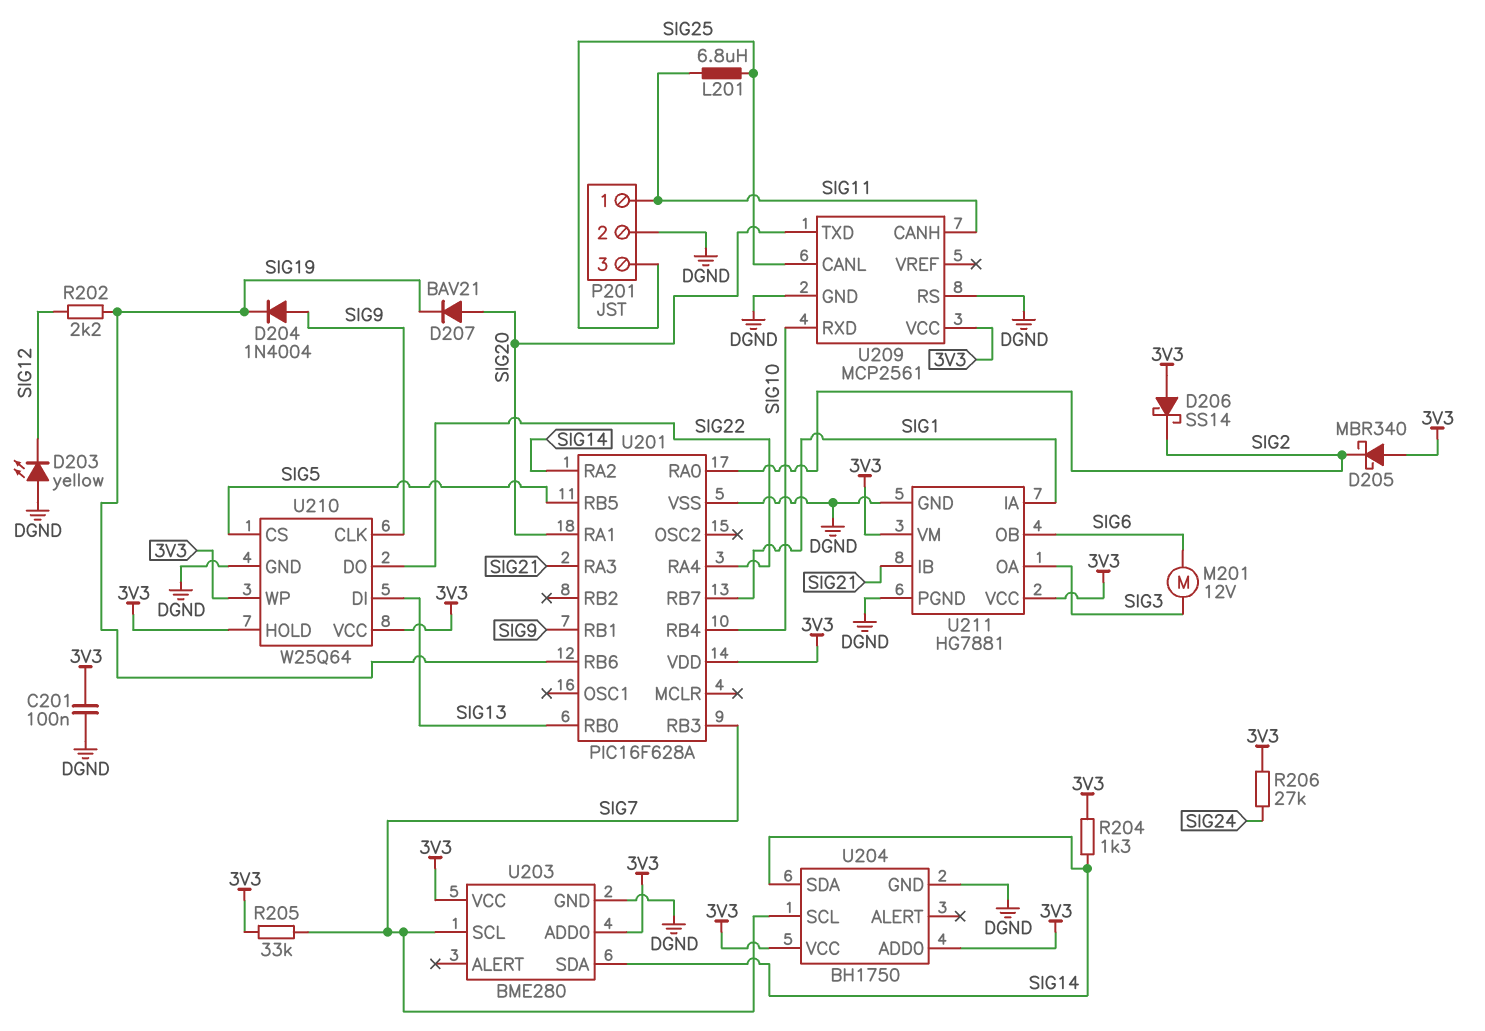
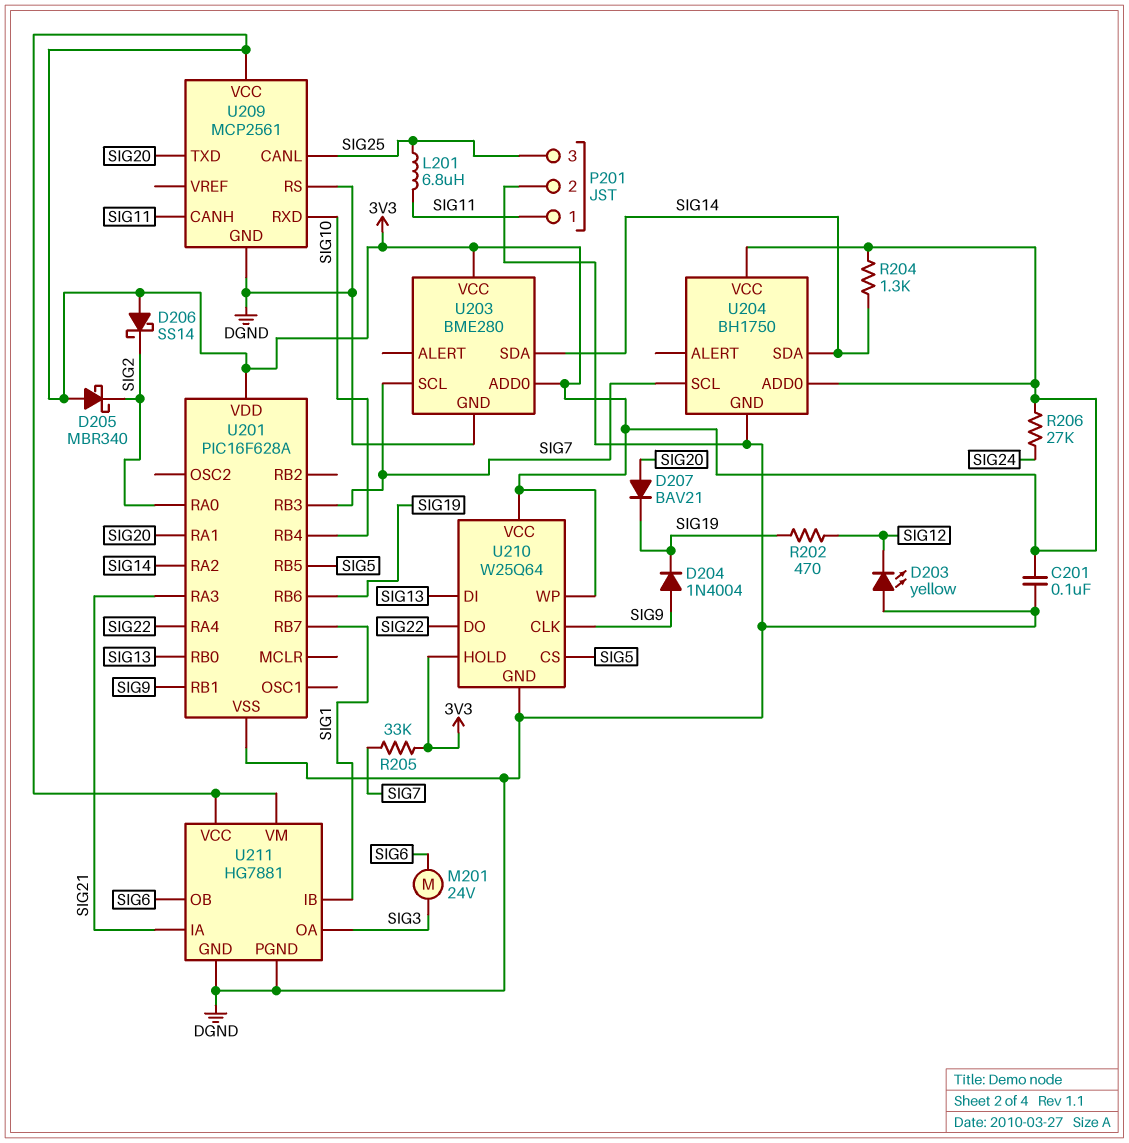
M201: motor 12V (SIG3, SIG6) -> motor 24V (SIG3, SIG6)
R202: 2.2k (SIG12, SIG19) -> 470 (SIG12, SIG19)
U211 pin IA: SIG1 -> SIG21
U211 pin IB: SIG21 -> SIG1

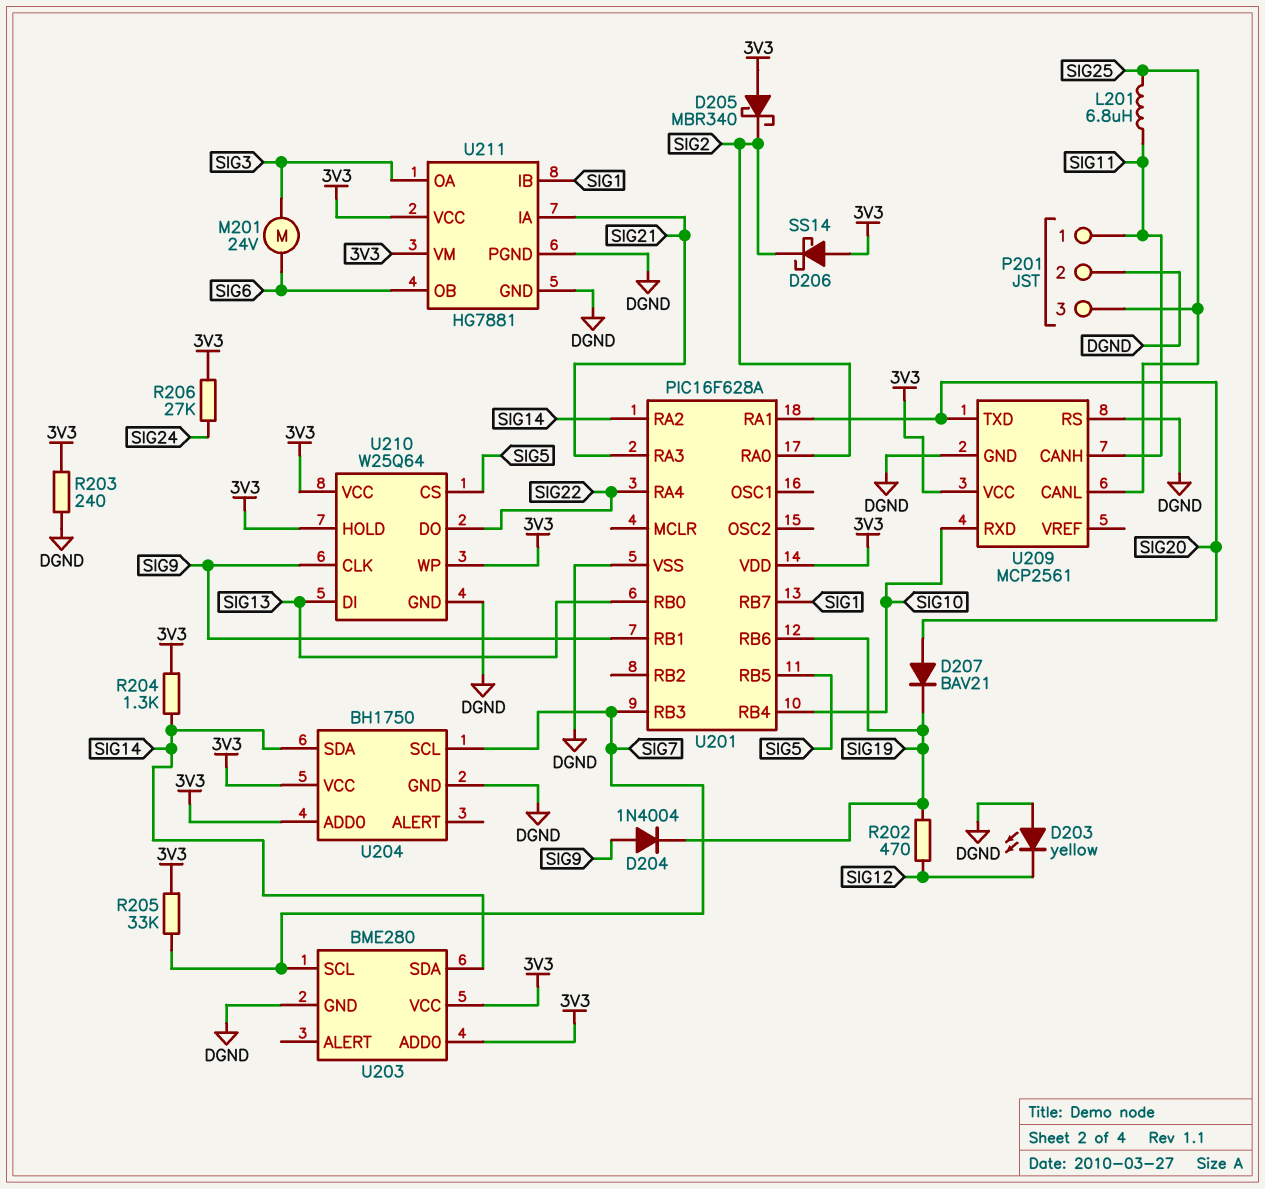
C201: 100nF (3V3, DGND) -> none
R203: none -> 240 (3V3, DGND)

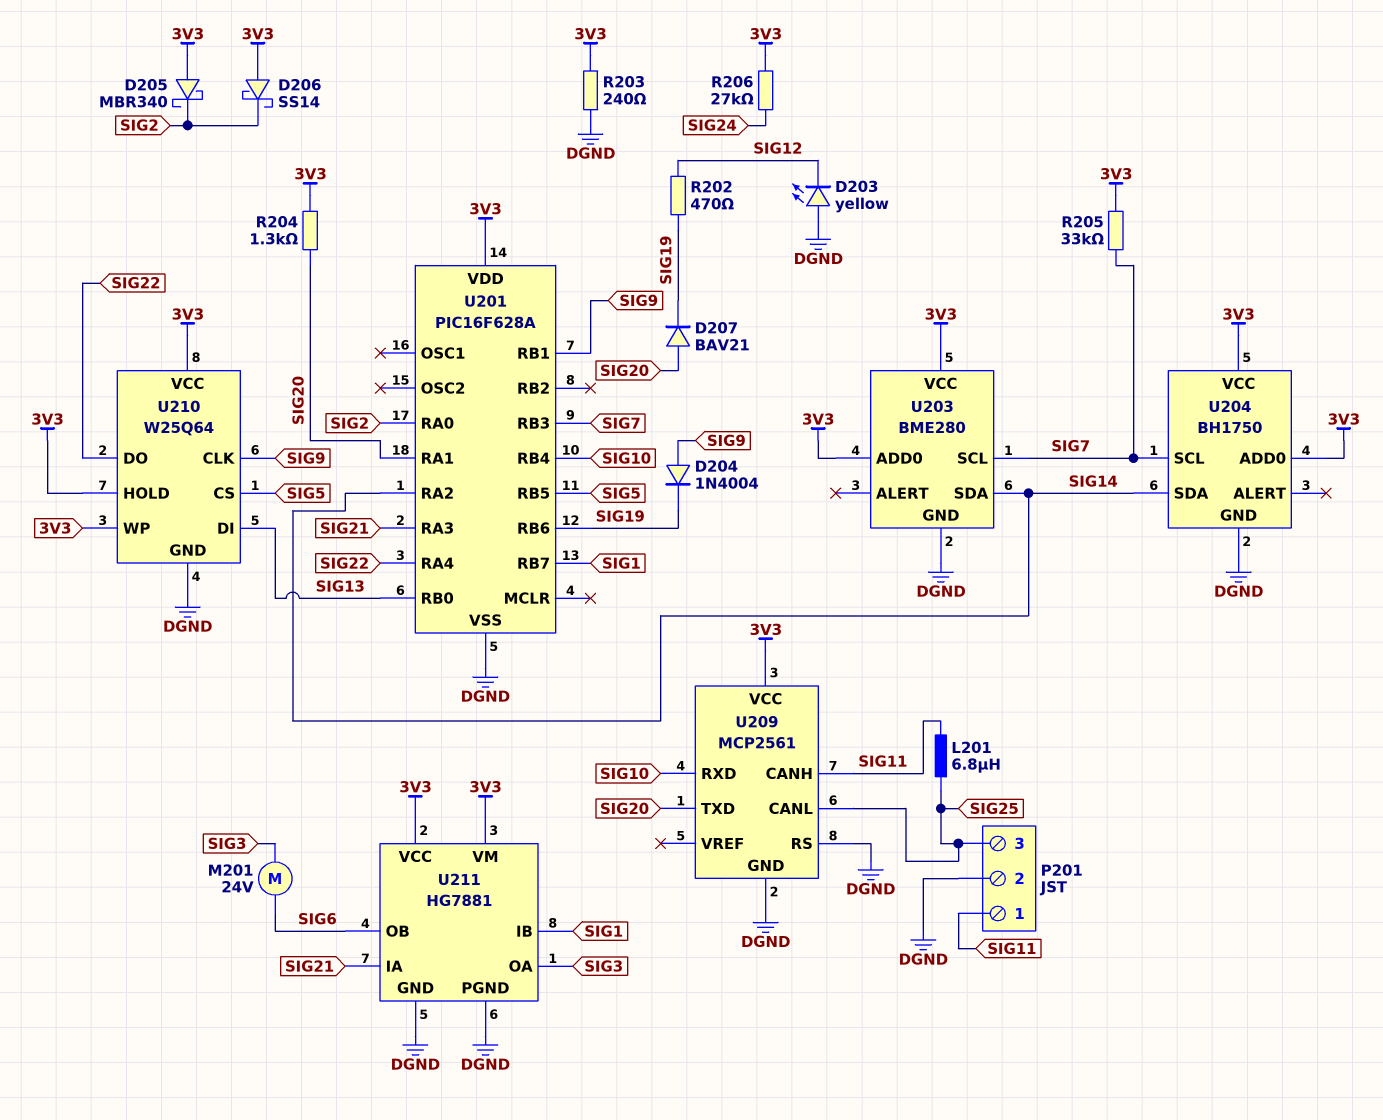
R204: 1.3k (3V3, SIG14) -> 1.3k (3V3, SIG20)

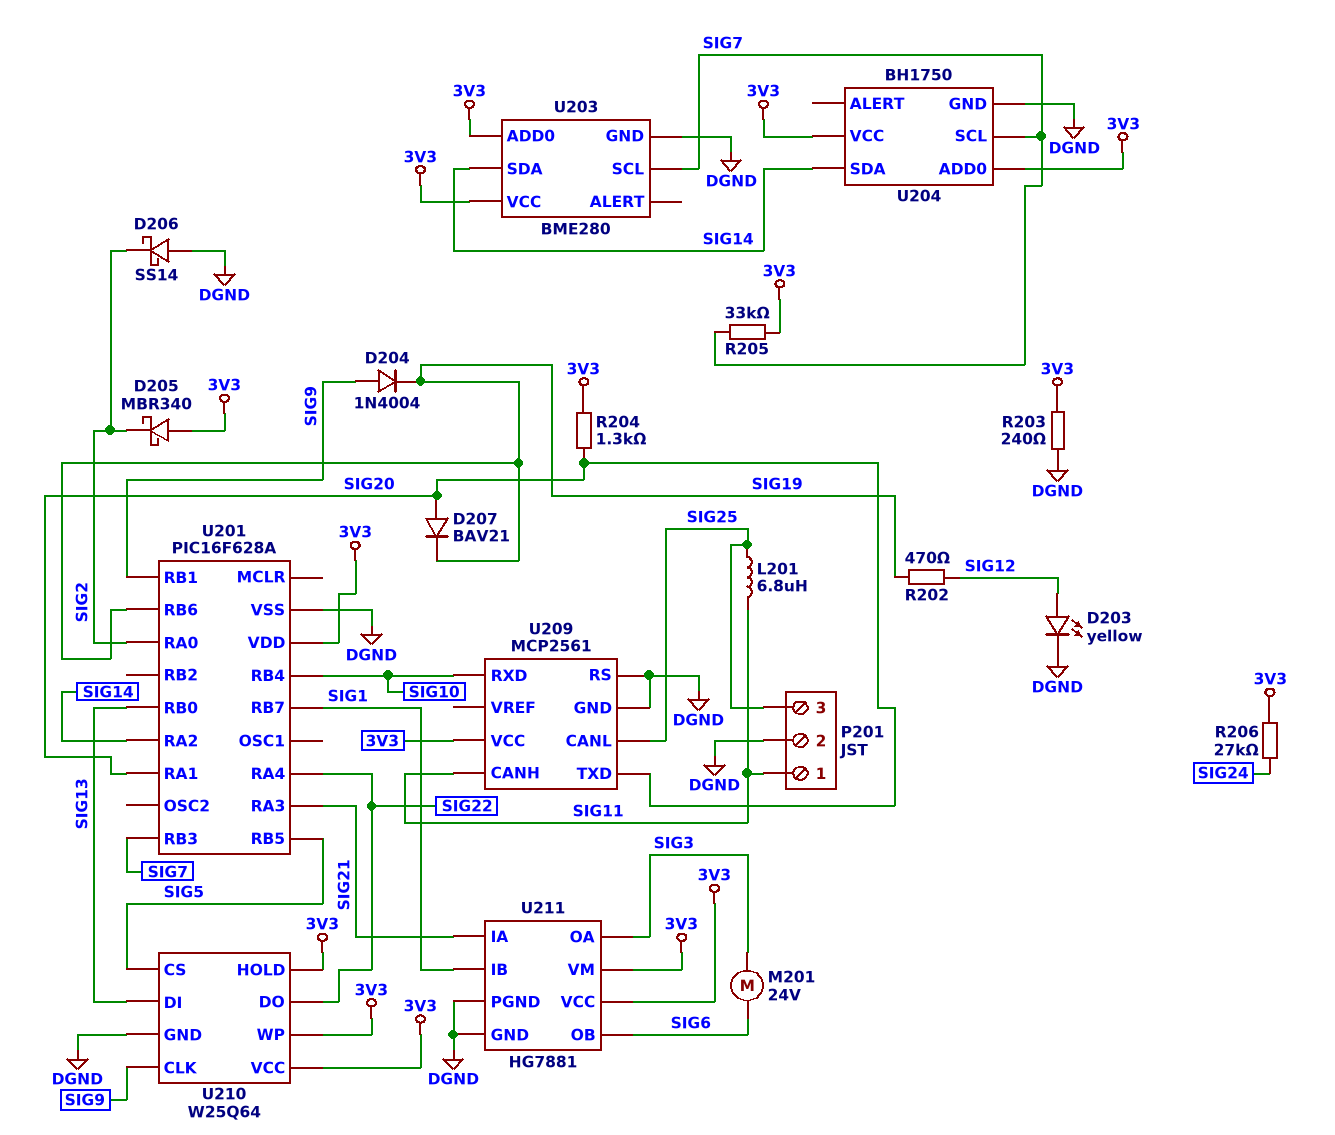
D203: LED yellow (A DGND, K SIG12) -> LED yellow (A SIG12, K DGND)
D206: schottky SS14 (A 3V3, K SIG2) -> schottky SS14 (A DGND, K SIG2)

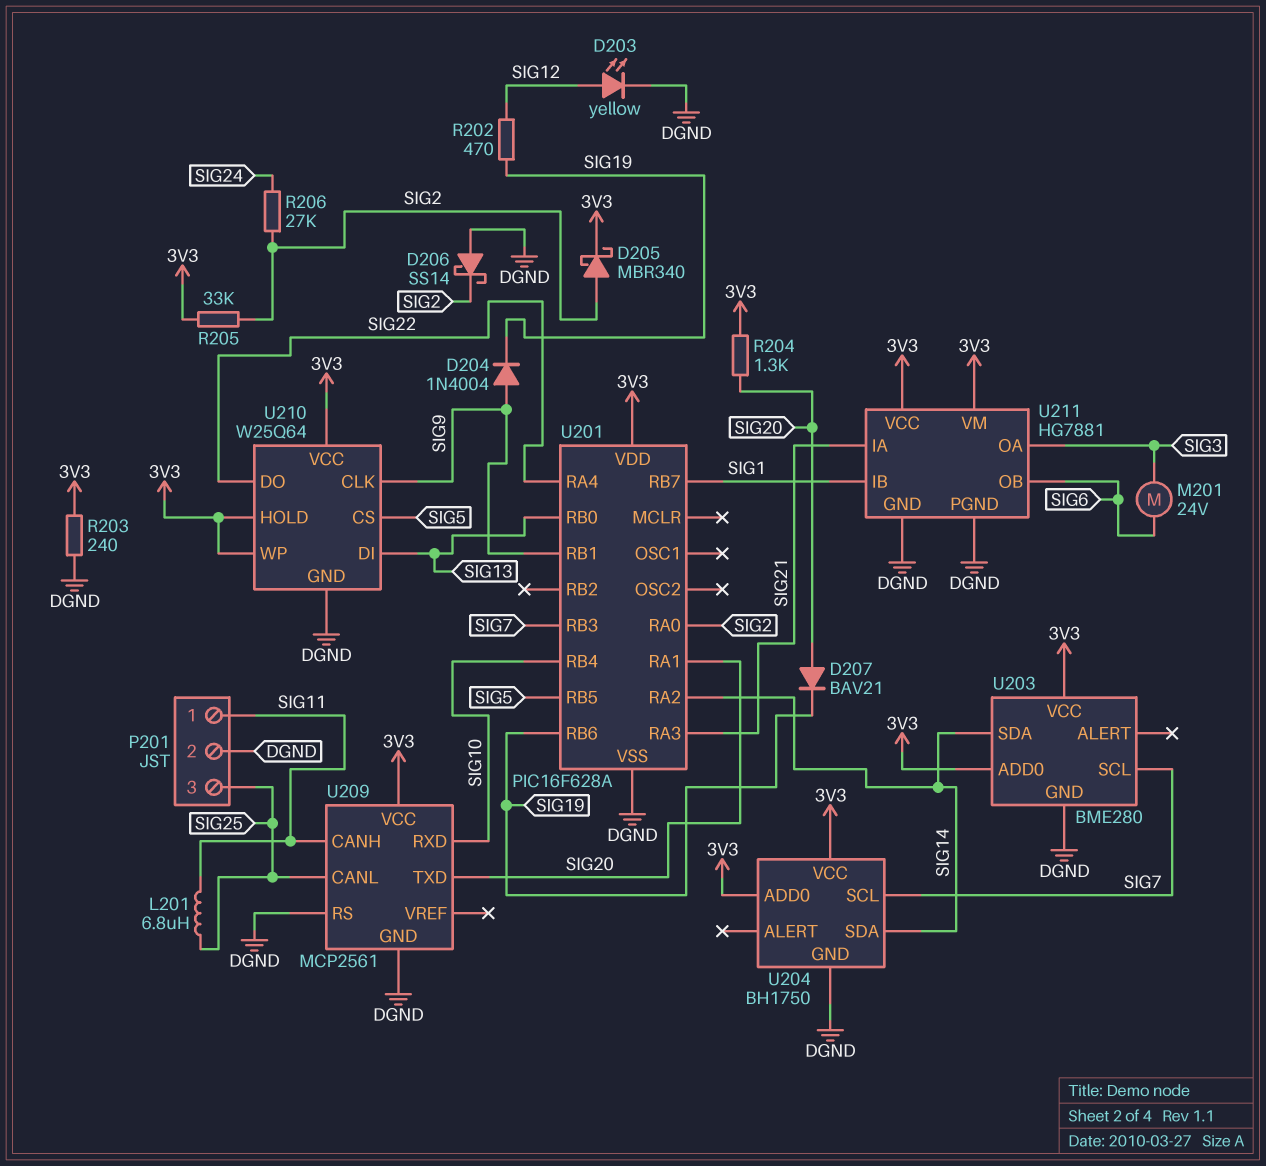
D205: schottky MBR340 (A 3V3, K SIG2) -> schottky MBR340 (A SIG2, K 3V3)
R205: 33k (3V3, SIG7) -> 33k (3V3, SIG2)
R206: 27k (3V3, SIG24) -> 27k (SIG2, SIG24)

